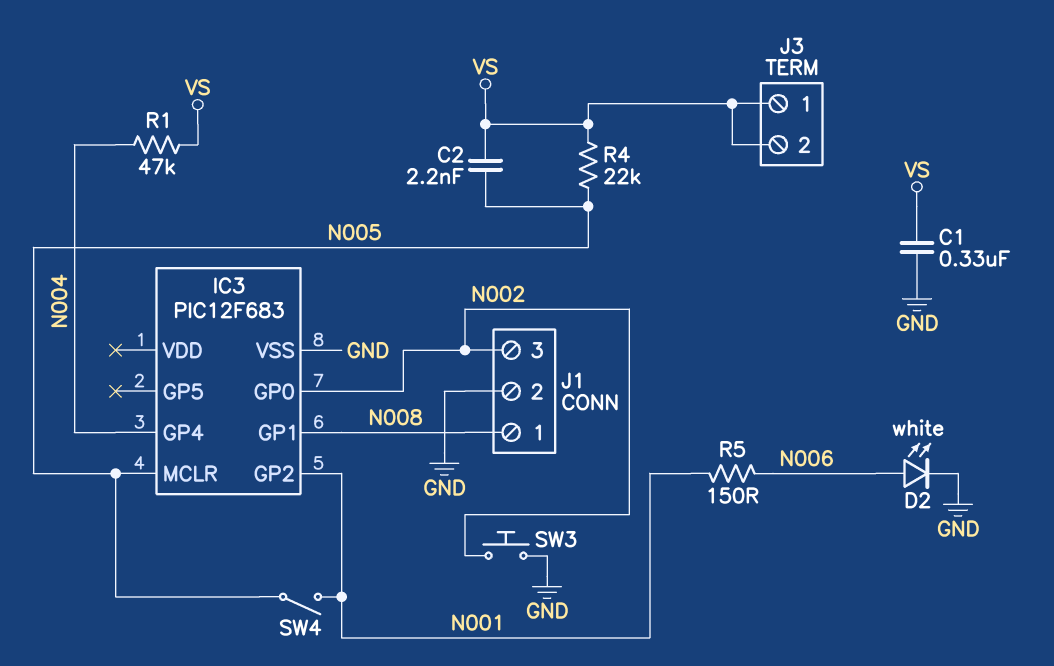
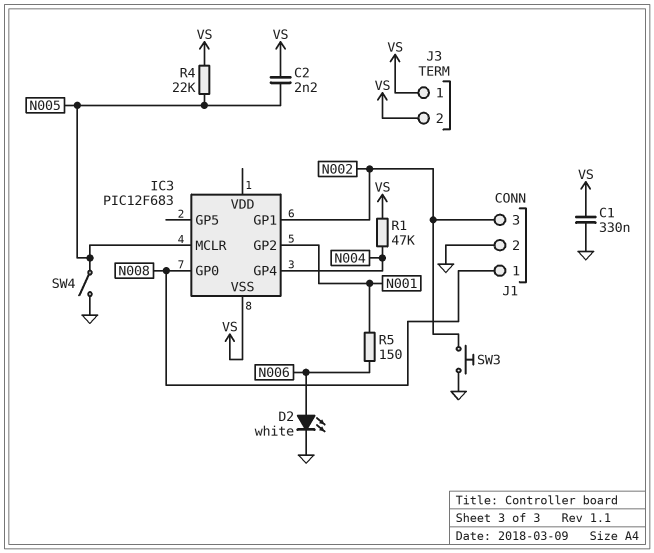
IC3 pin GP0: N002 -> N008
IC3 pin GP1: N008 -> N002
IC3 pin VSS: GND -> VS
SW4: switch (N001, N005) -> switch (GND, N005)

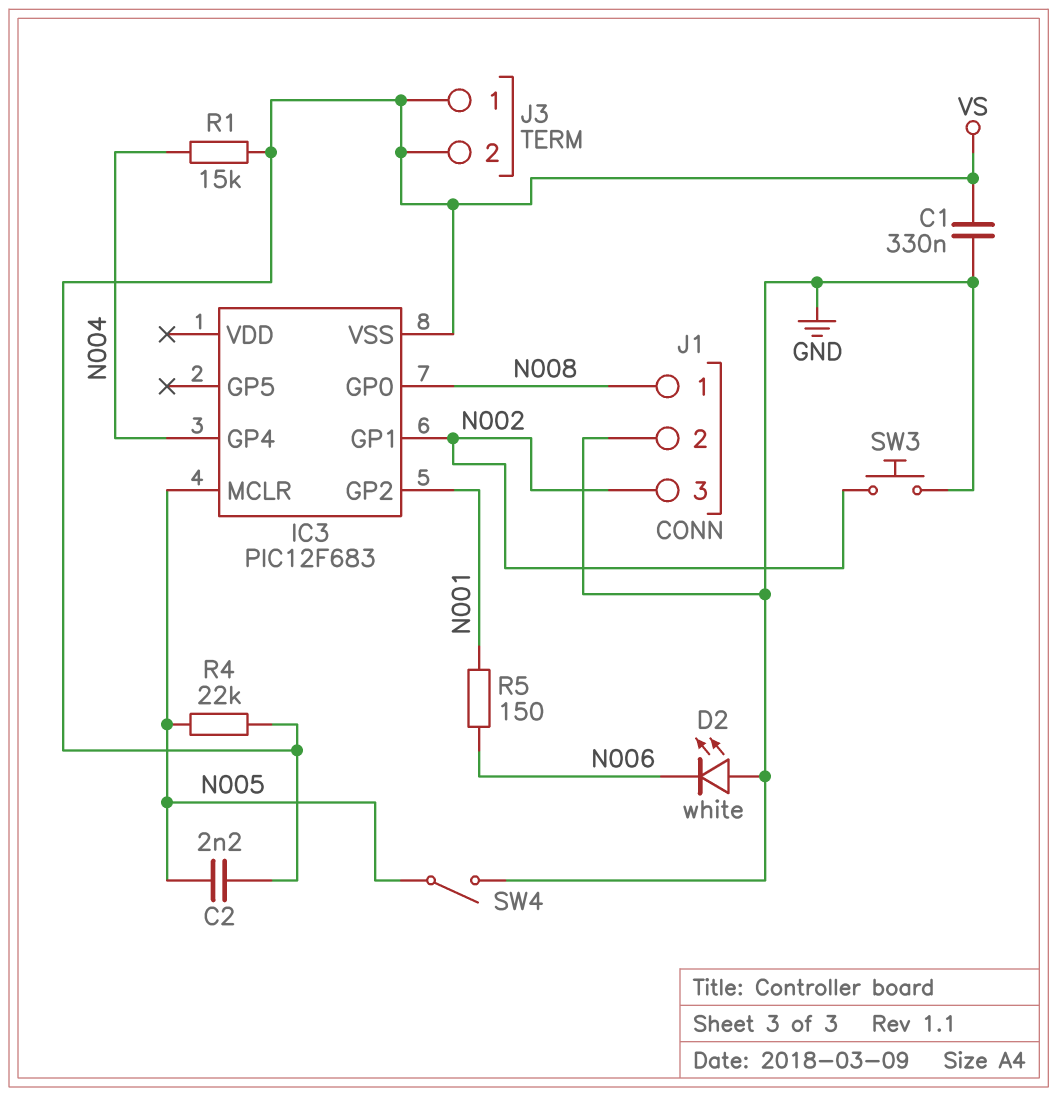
D2: LED white (A N006, K GND) -> LED white (A GND, K N006)
R1: 47k (N004, VS) -> 15k (N004, VS)

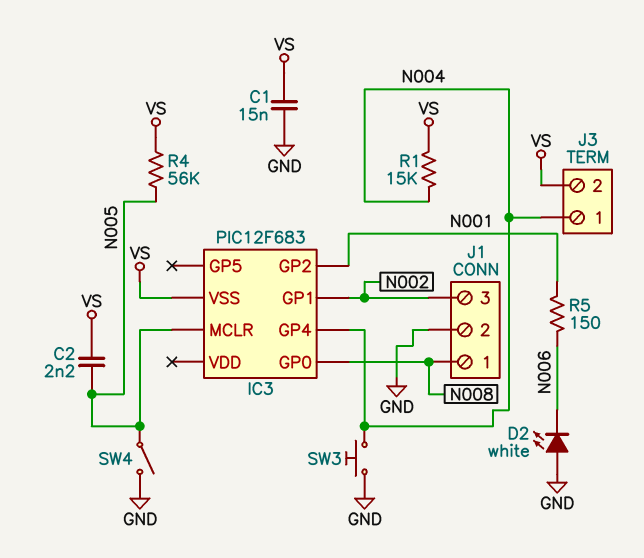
C1: 330nF (GND, VS) -> 15nF (GND, VS)
J3 pin 1: VS -> N004
R4: 22k (N005, VS) -> 56k (N005, VS)
SW3: button (GND, N002) -> button (GND, N004)

